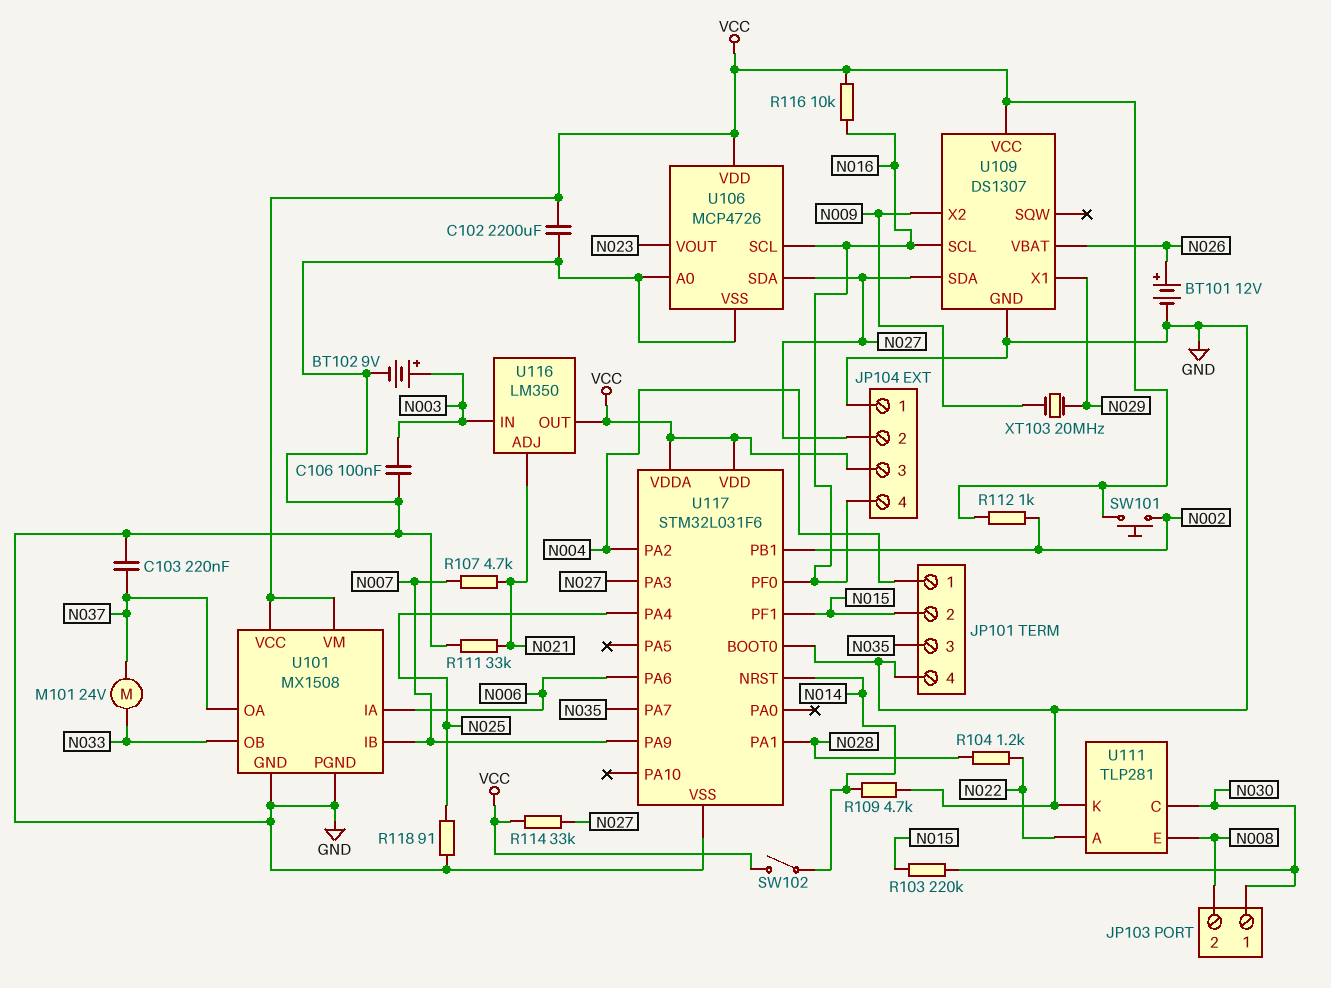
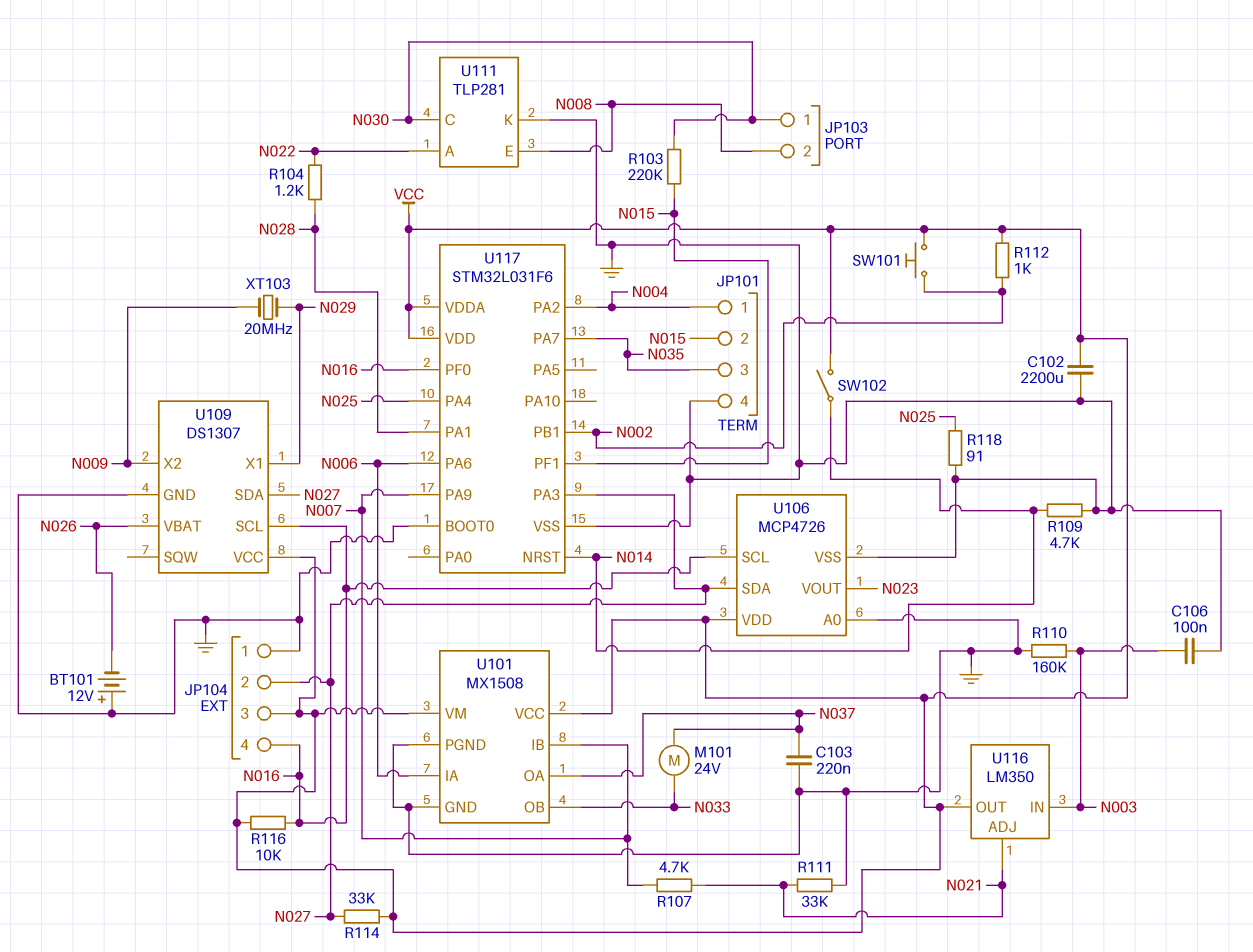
BT101: 12V (plus N026, minus GND) -> 12V (plus GND, minus N026)
BT102: 9V (plus N003, minus GND) -> none
R110: none -> 160k (GND, N003)

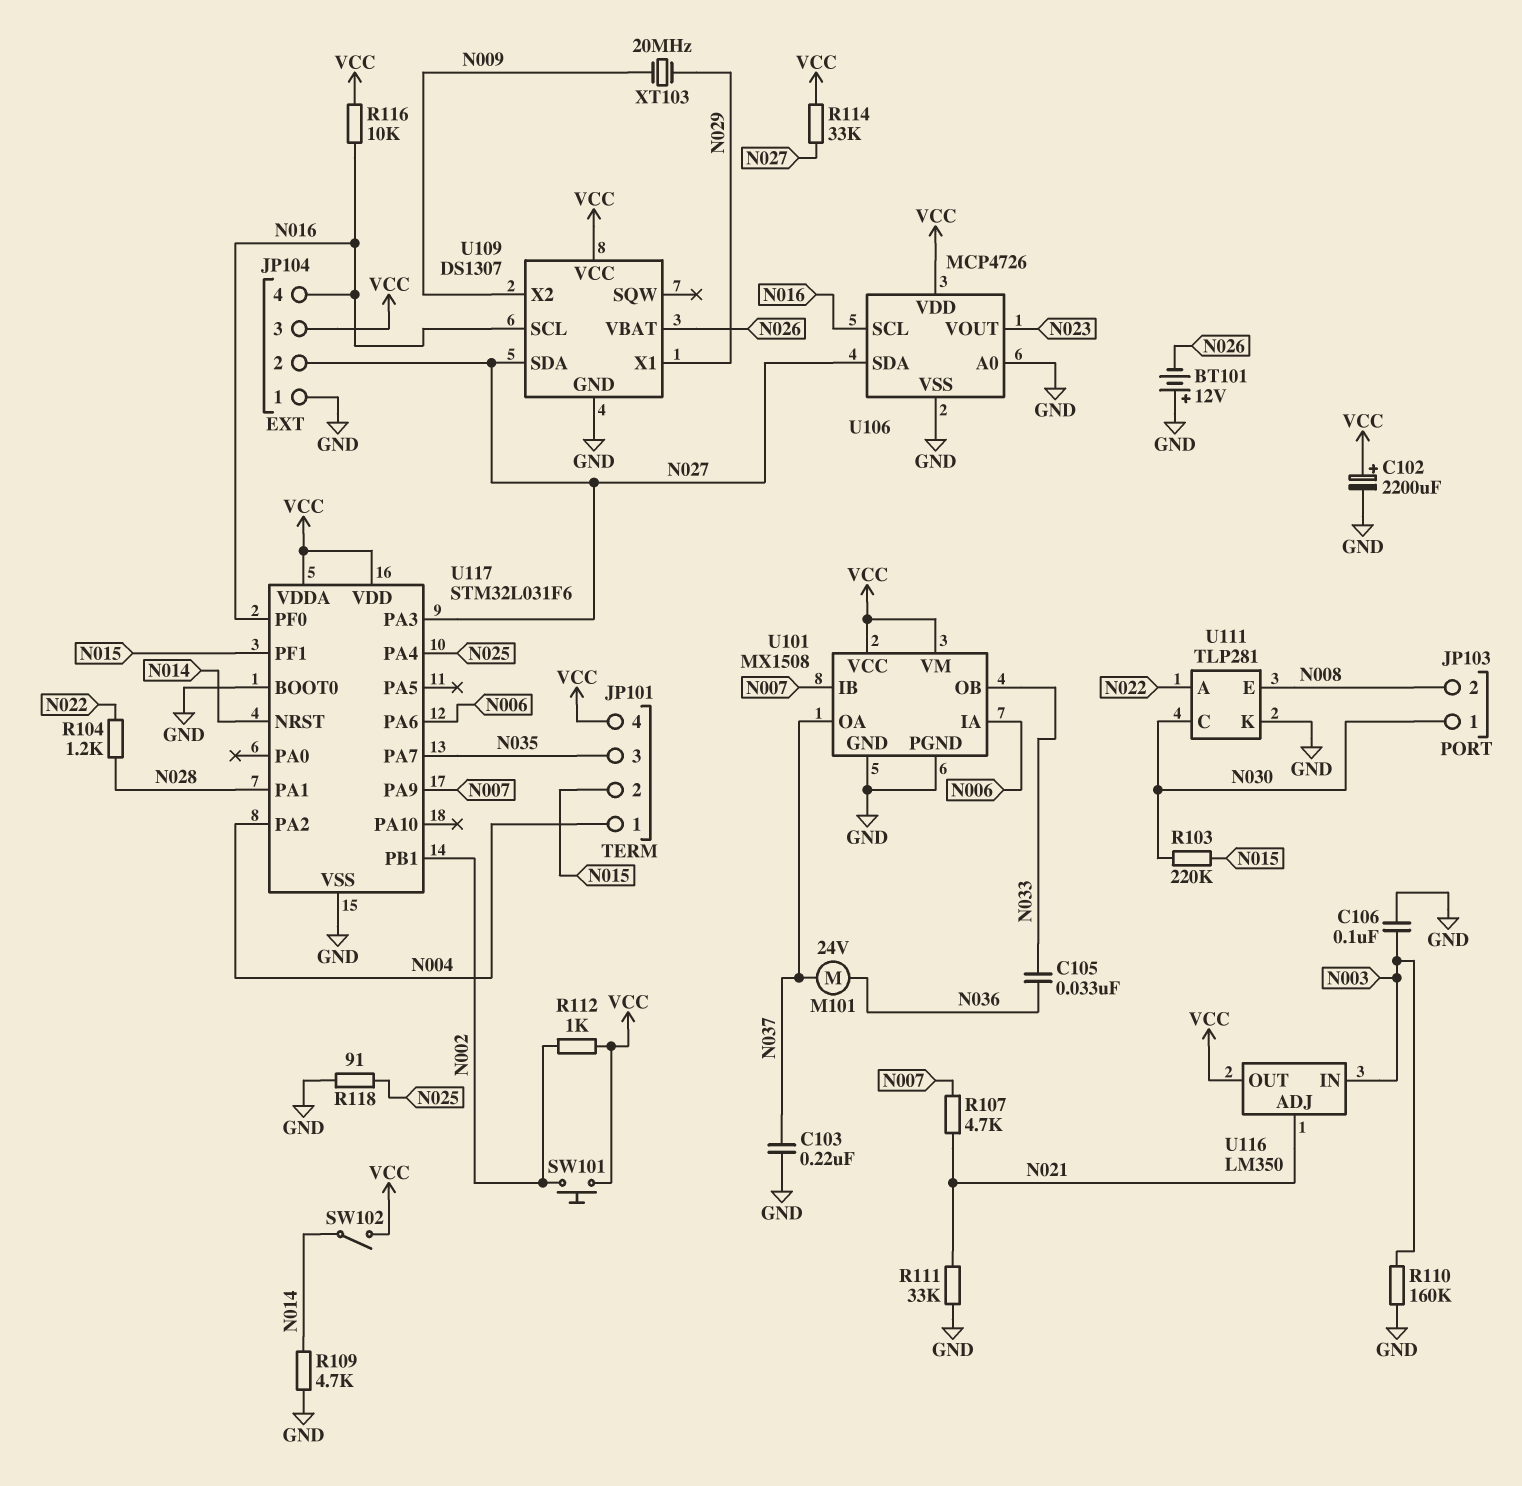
C102: 2200uF (GND, VCC) -> 2200uF (plus VCC, minus GND)
C105: none -> 33nF (N033, N036)
JP101 pin 4: GND -> VCC
M101: motor 24V (N033, N037) -> motor 24V (N036, N037)

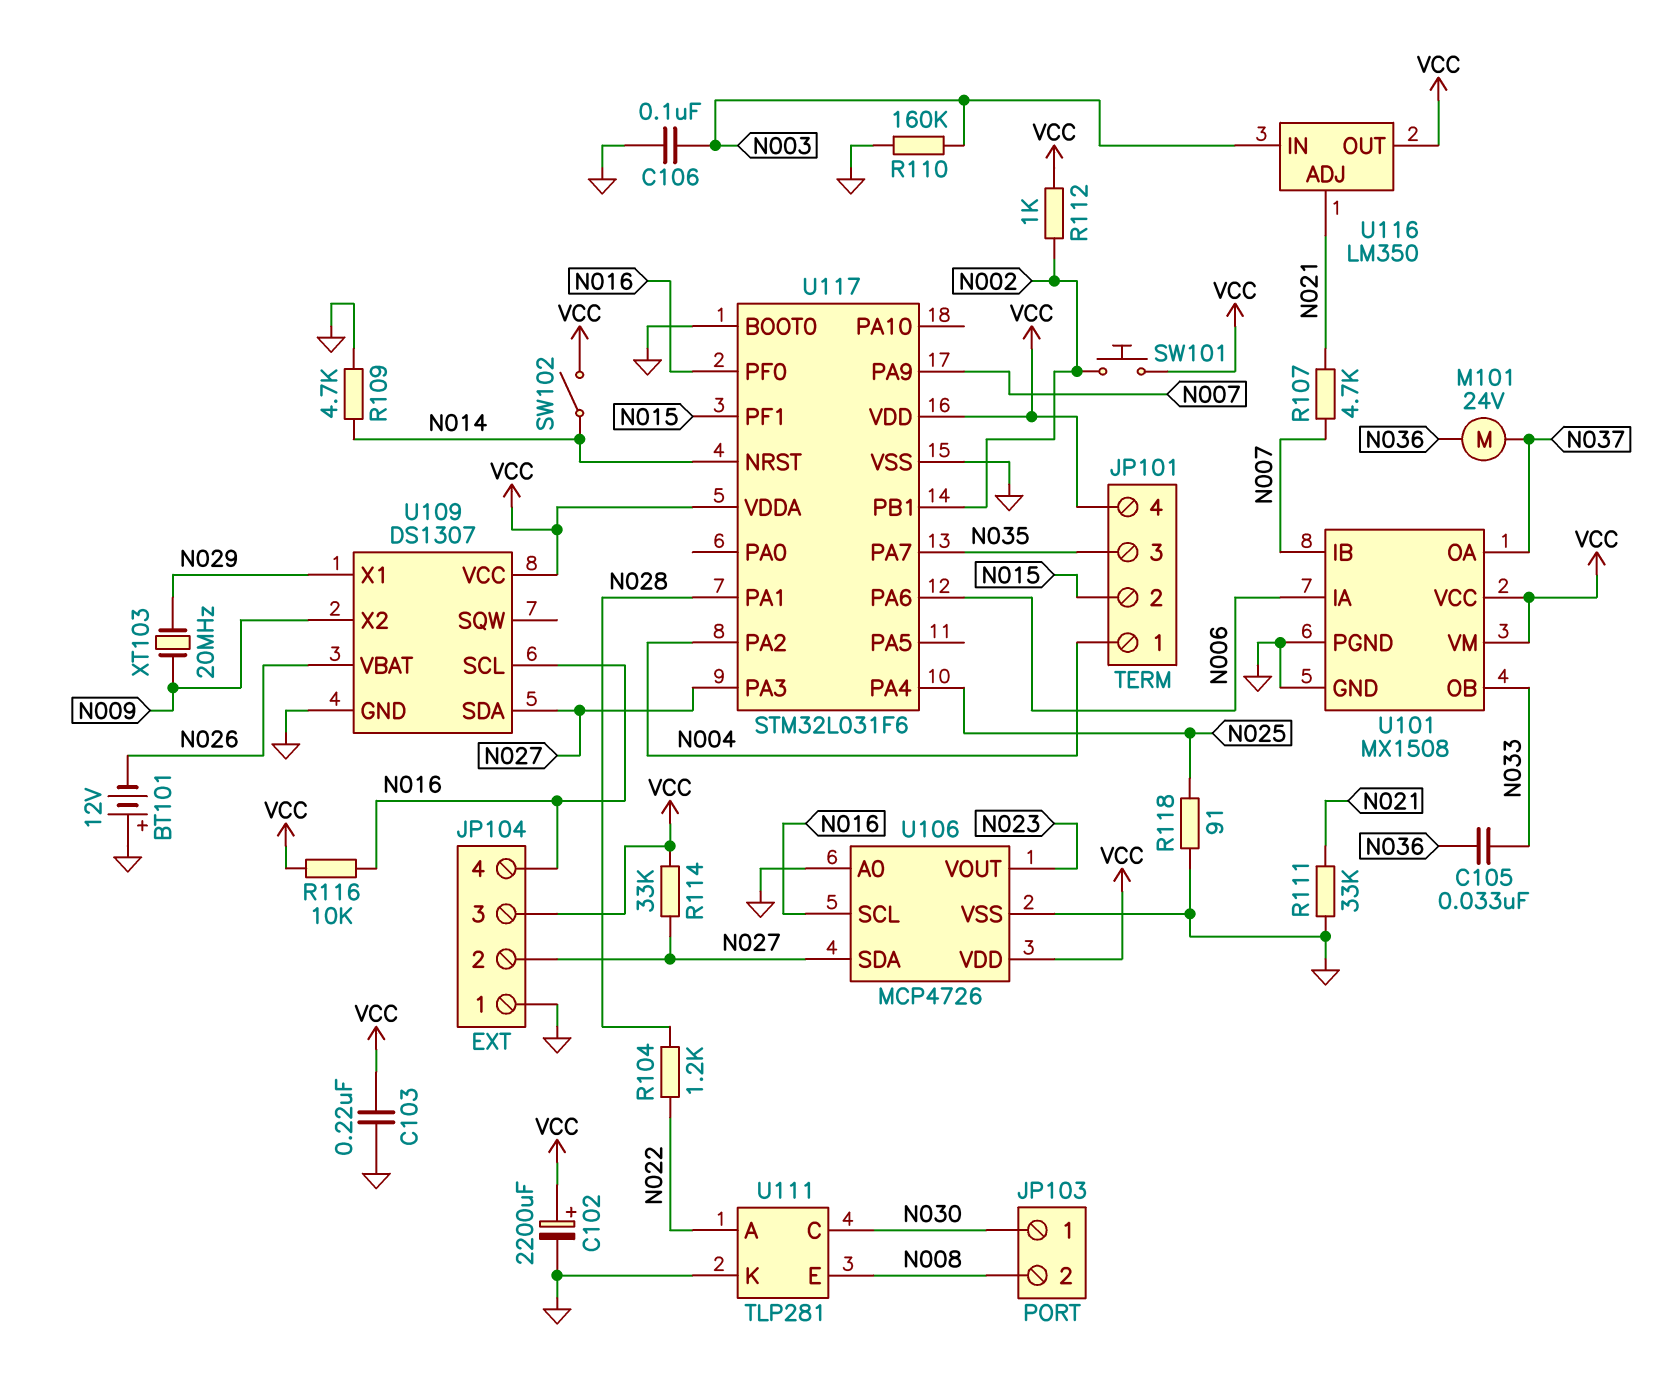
C103: 220nF (GND, N037) -> 220nF (GND, VCC)
R103: 220k (N015, N030) -> none

